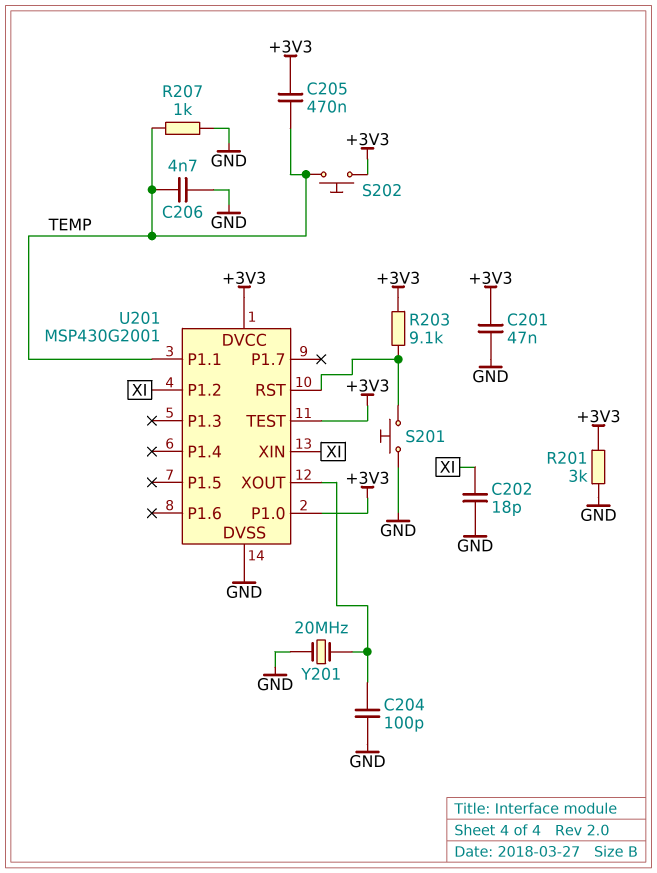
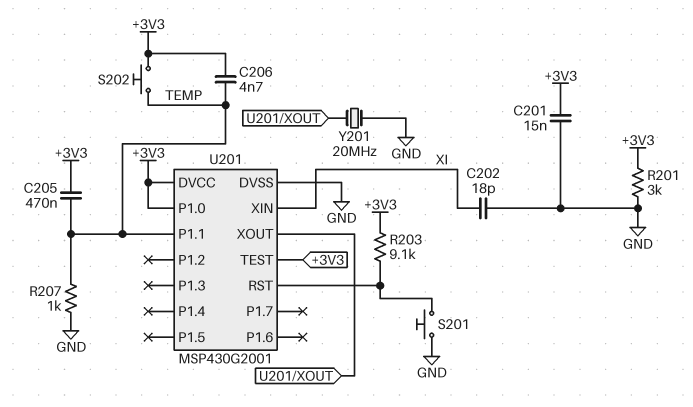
C201: 47nF (+3V3, GND) -> 15nF (+3V3, GND)
C204: 100pF (GND, U201/XOUT) -> none
C206: 4.7nF (GND, TEMP) -> 4.7nF (+3V3, TEMP)
U201 pin P1.2: XI -> none

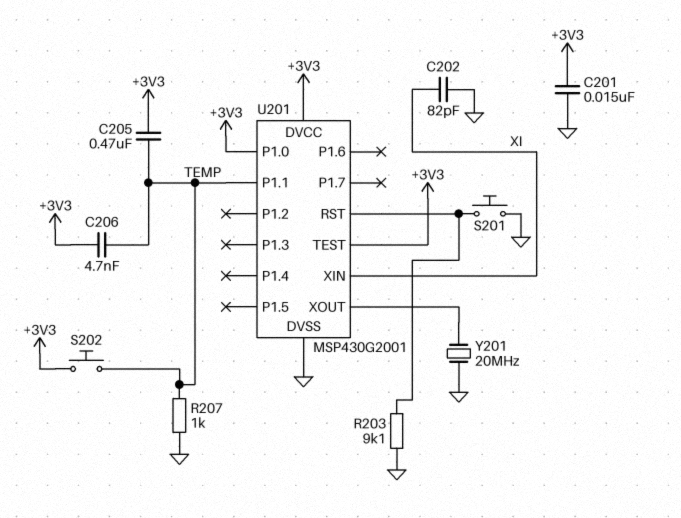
C202: 18pF (GND, XI) -> 82pF (GND, XI)
R201: 3k (+3V3, GND) -> none
R203: 9.1k (+3V3, U201/RST) -> 9.1k (GND, U201/RST)

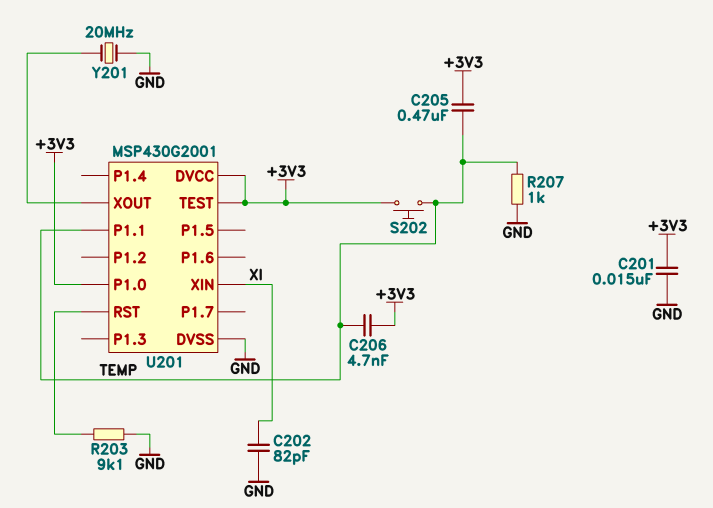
S201: button (GND, U201/RST) -> none

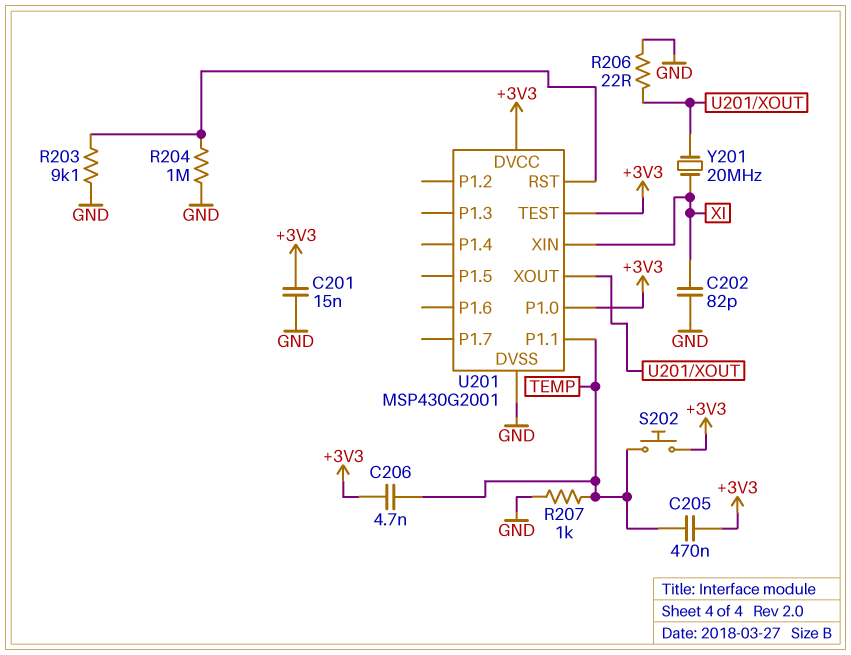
R204: none -> 1M (GND, U201/RST)
R206: none -> 22 (GND, U201/XOUT)
Y201: 20MHz (GND, U201/XOUT) -> 20MHz (U201/XOUT, XI)

